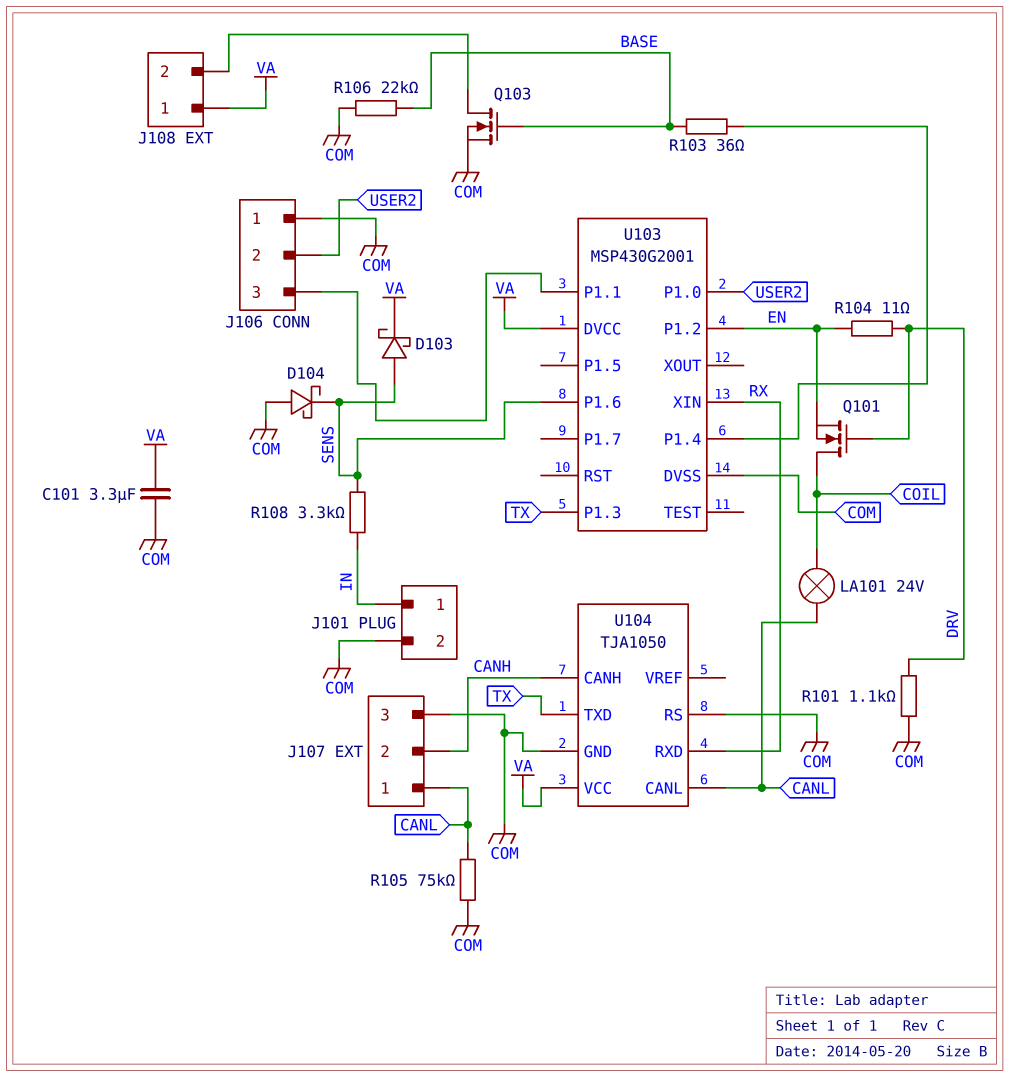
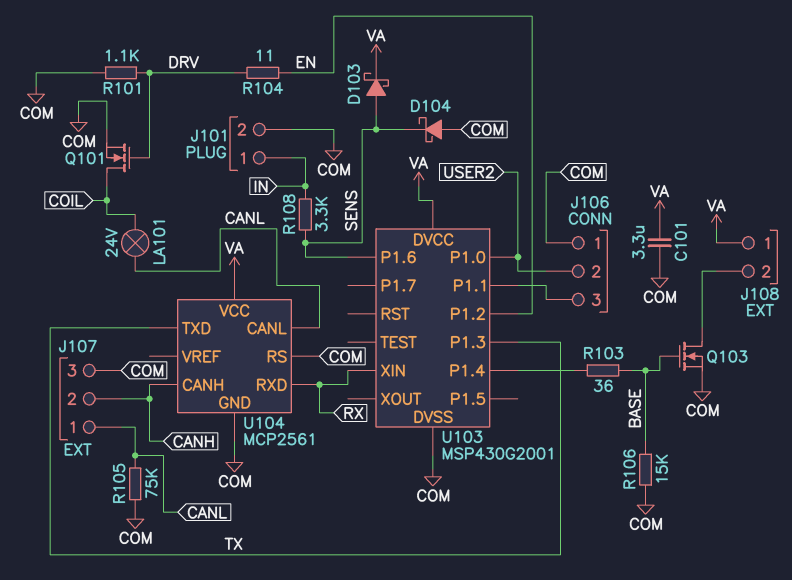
Q101: NMOS (G DRV, D COIL, S EN) -> NMOS (G DRV, D COIL, S COM)
R106: 22k (BASE, COM) -> 15k (BASE, COM)
U104: TJA1050 -> MCP2561

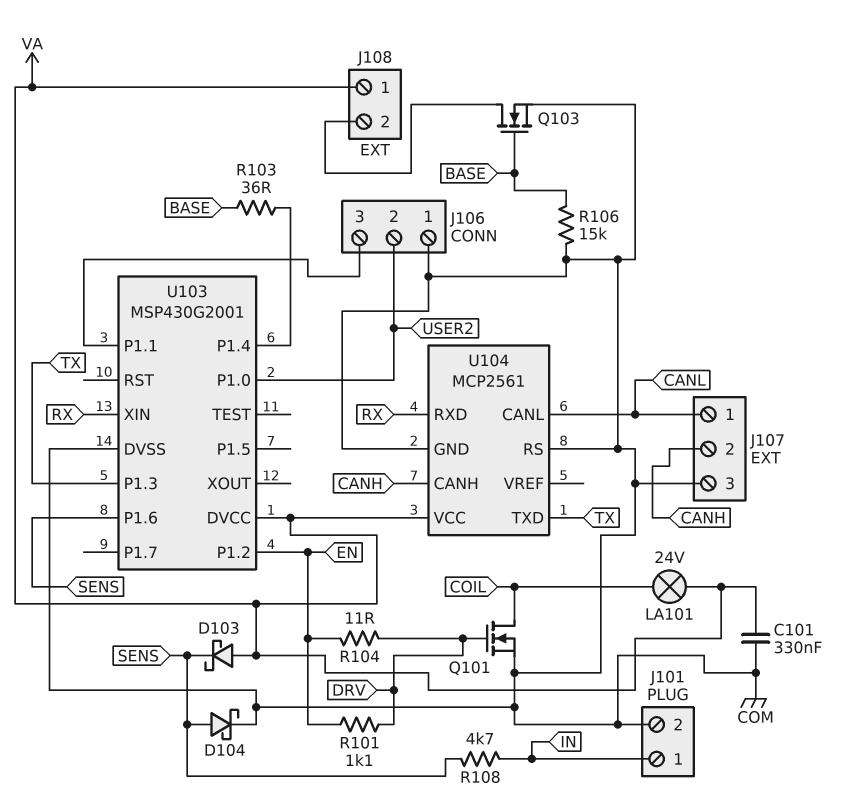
C101: 3.3uF (COM, VA) -> 330nF (COM, VA)
D103: schottky (A SENS, K VA) -> schottky (A VA, K SENS)
D104: schottky (A COM, K SENS) -> schottky (A SENS, K COM)
LA101: lamp 24V (CANL, COIL) -> lamp 24V (COIL, VA)
R101: 1.1k (COM, DRV) -> 1.1k (DRV, EN)
R105: 75k (CANL, COM) -> none
R108: 3.3k (IN, SENS) -> 4.7k (IN, SENS)

